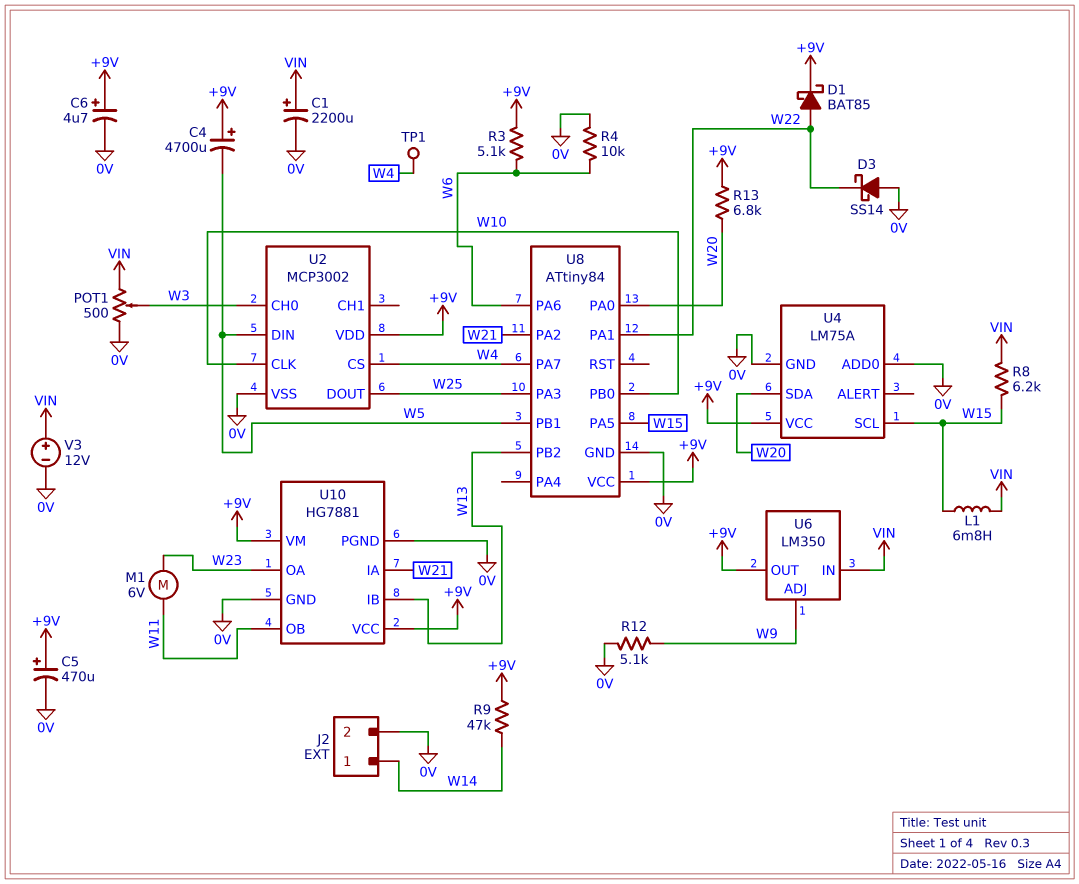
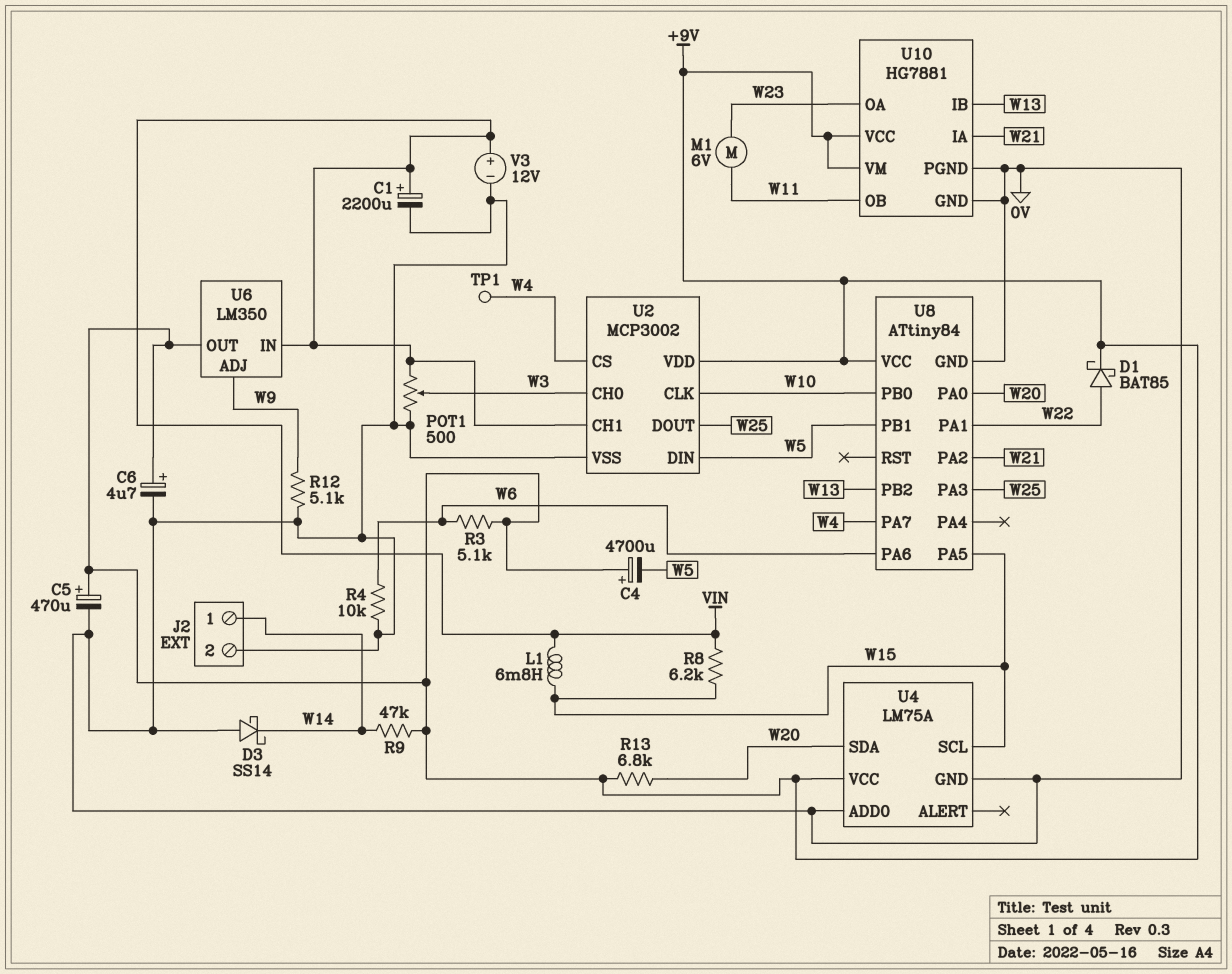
D3: schottky SS14 (A 0V, K W22) -> schottky SS14 (A 0V, K W14)
U2 pin CH1: none -> VIN

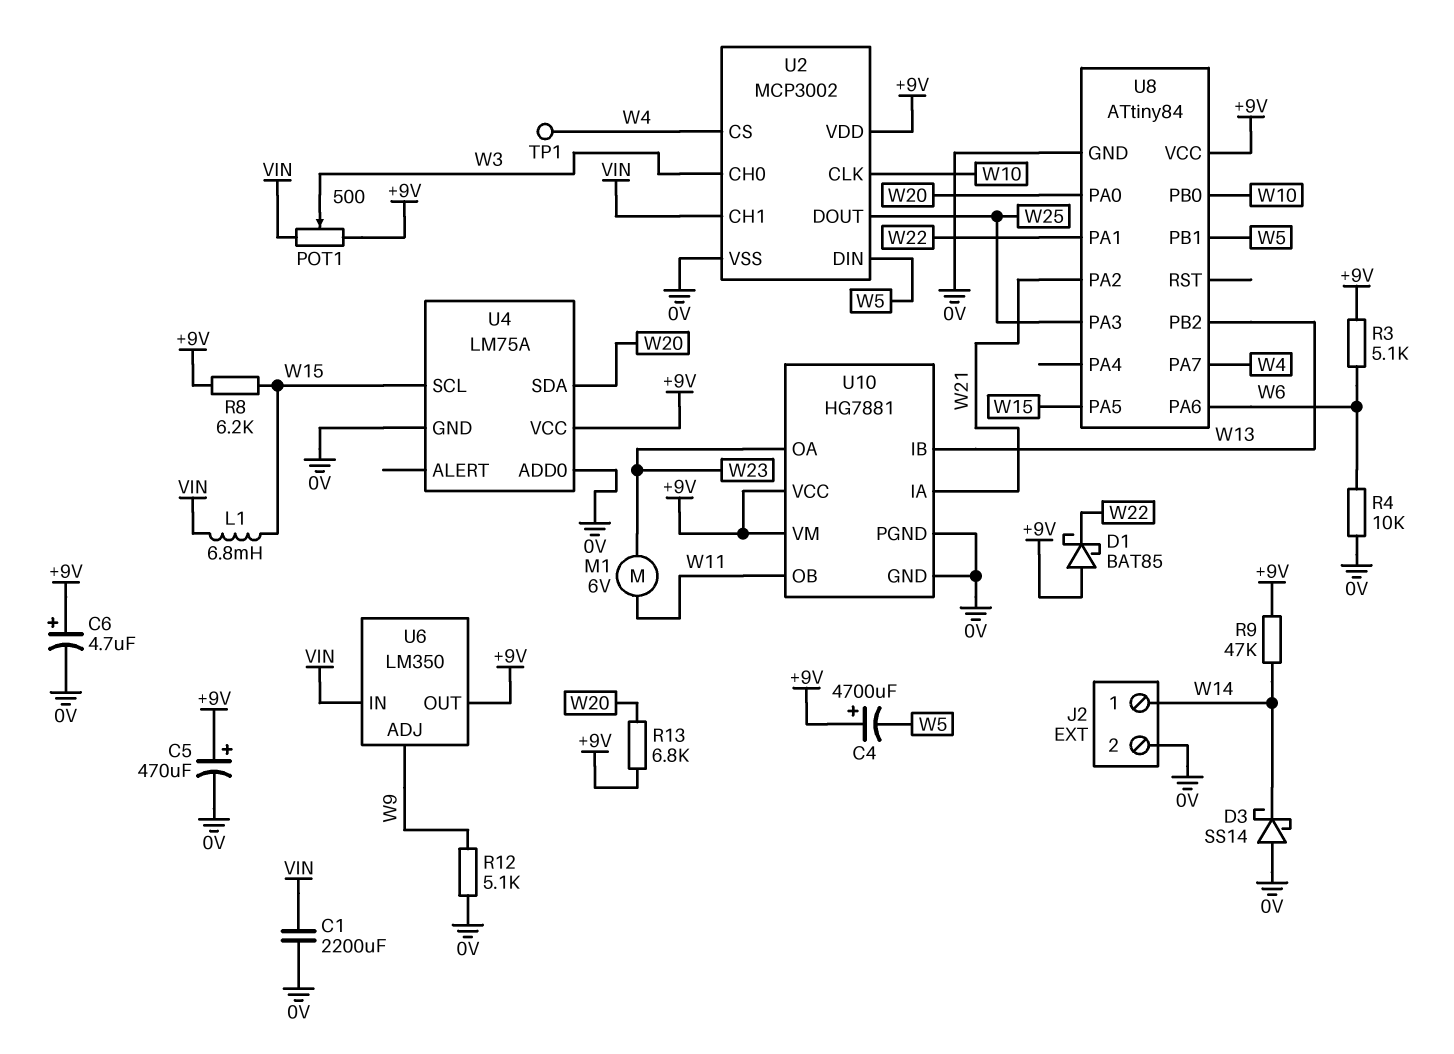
C1: 2200uF (plus VIN, minus 0V) -> 2200uF (0V, VIN)
D1: schottky BAT85 (A W22, K +9V) -> schottky BAT85 (A +9V, K W22)
POT1: 500 (0V, VIN, wiper W3) -> 500 (+9V, VIN, wiper W3)
R8: 6.2k (VIN, W15) -> 6.2k (+9V, W15)
V3: 12V (plus VIN, minus 0V) -> none

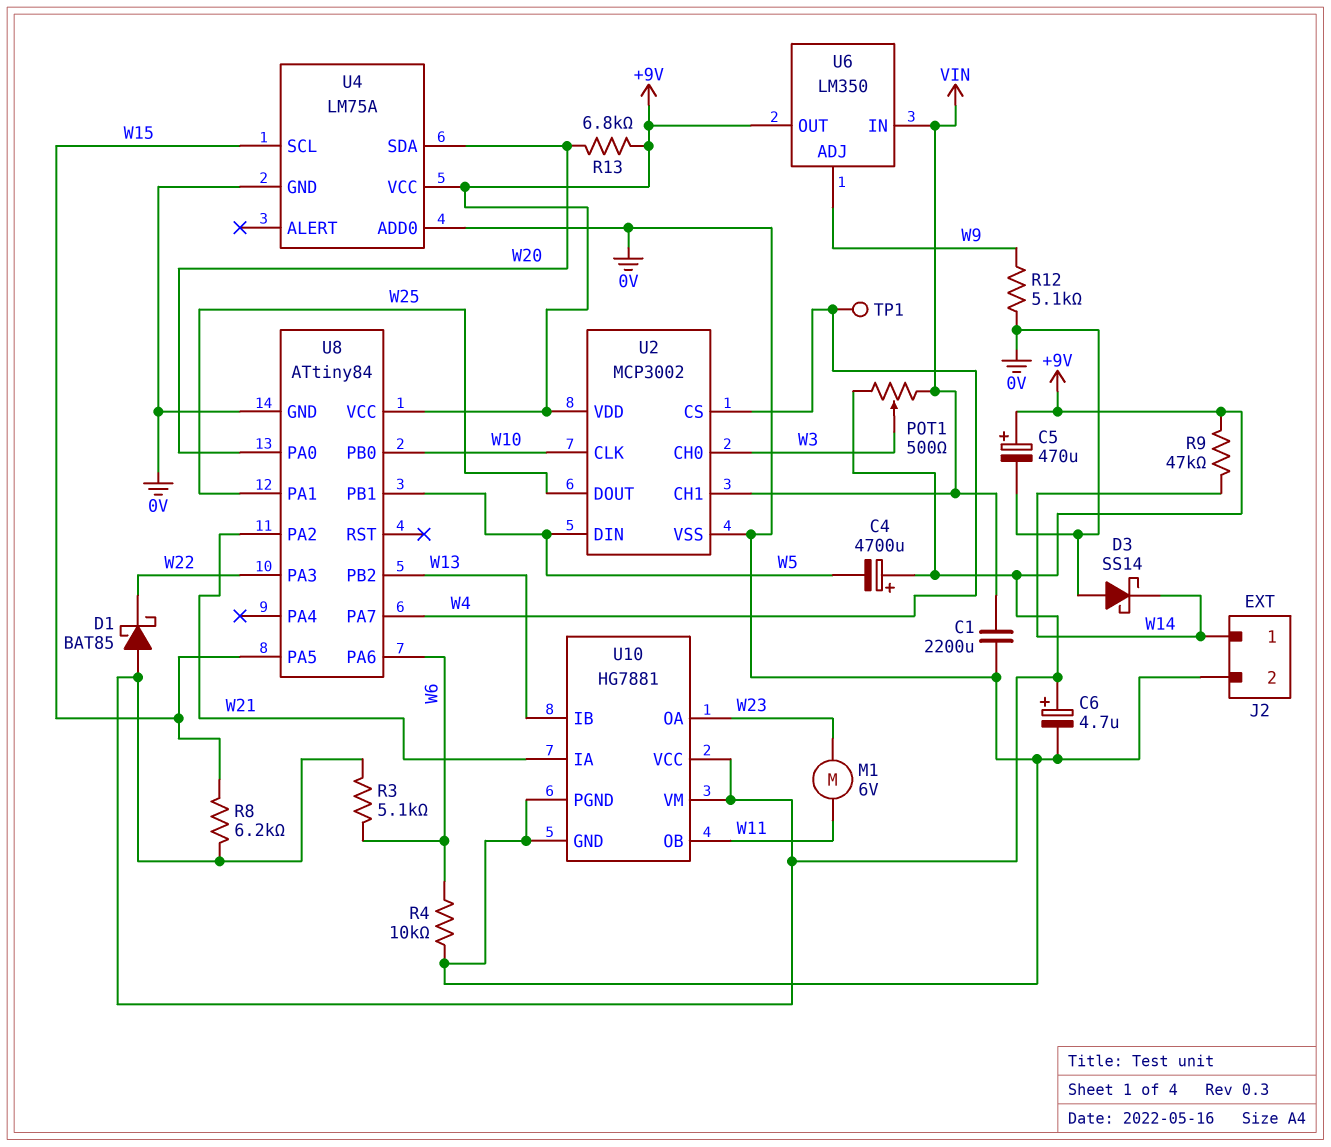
L1: 6.8mH (VIN, W15) -> none
U8 pin PA1: W22 -> W25
U8 pin PA3: W25 -> W22

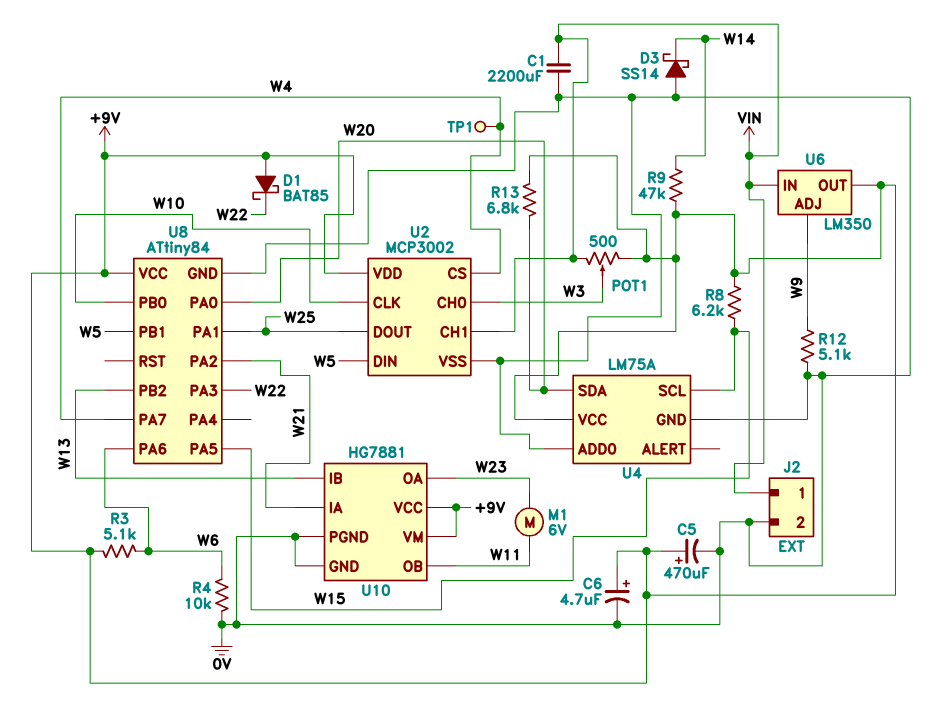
C4: 4700uF (plus +9V, minus W5) -> none
J2 pin 1: W14 -> VIN

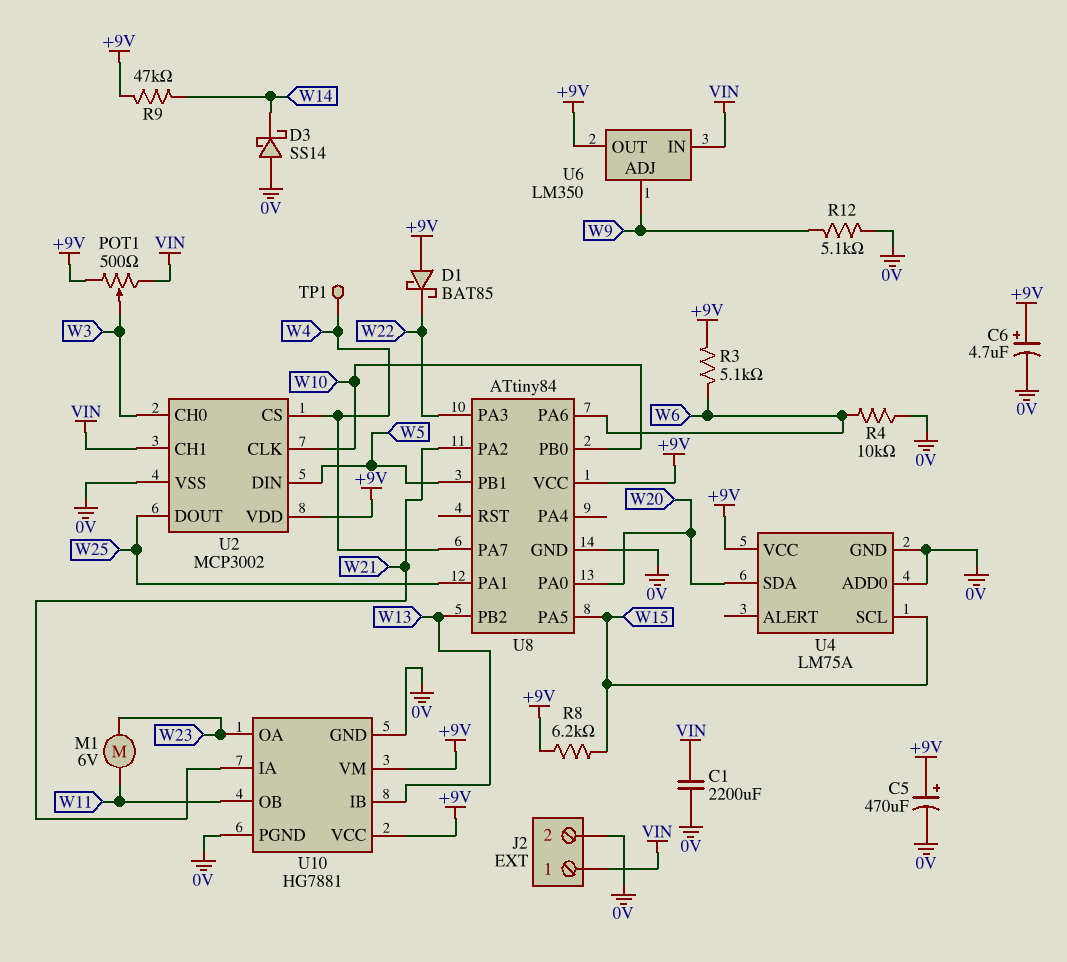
R13: 6.8k (+9V, W20) -> none

